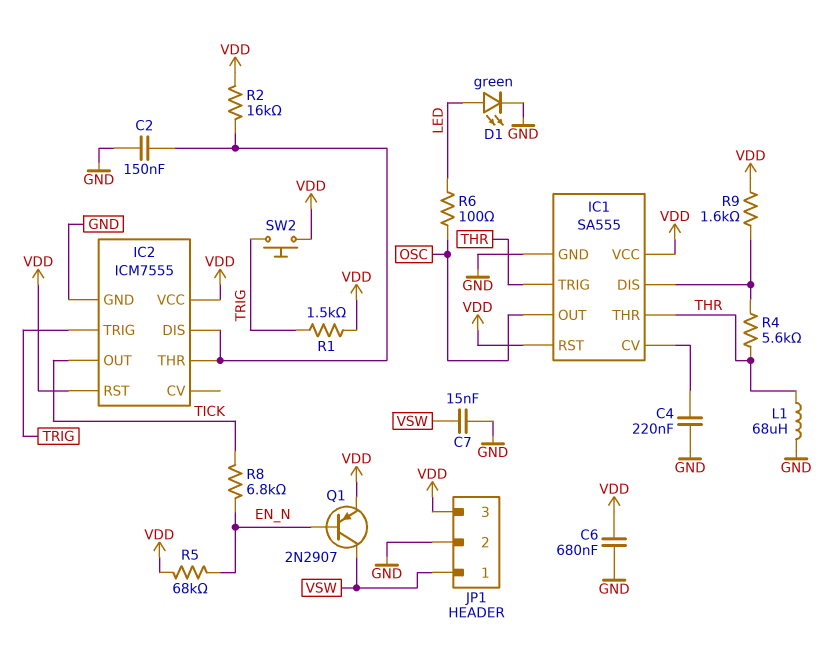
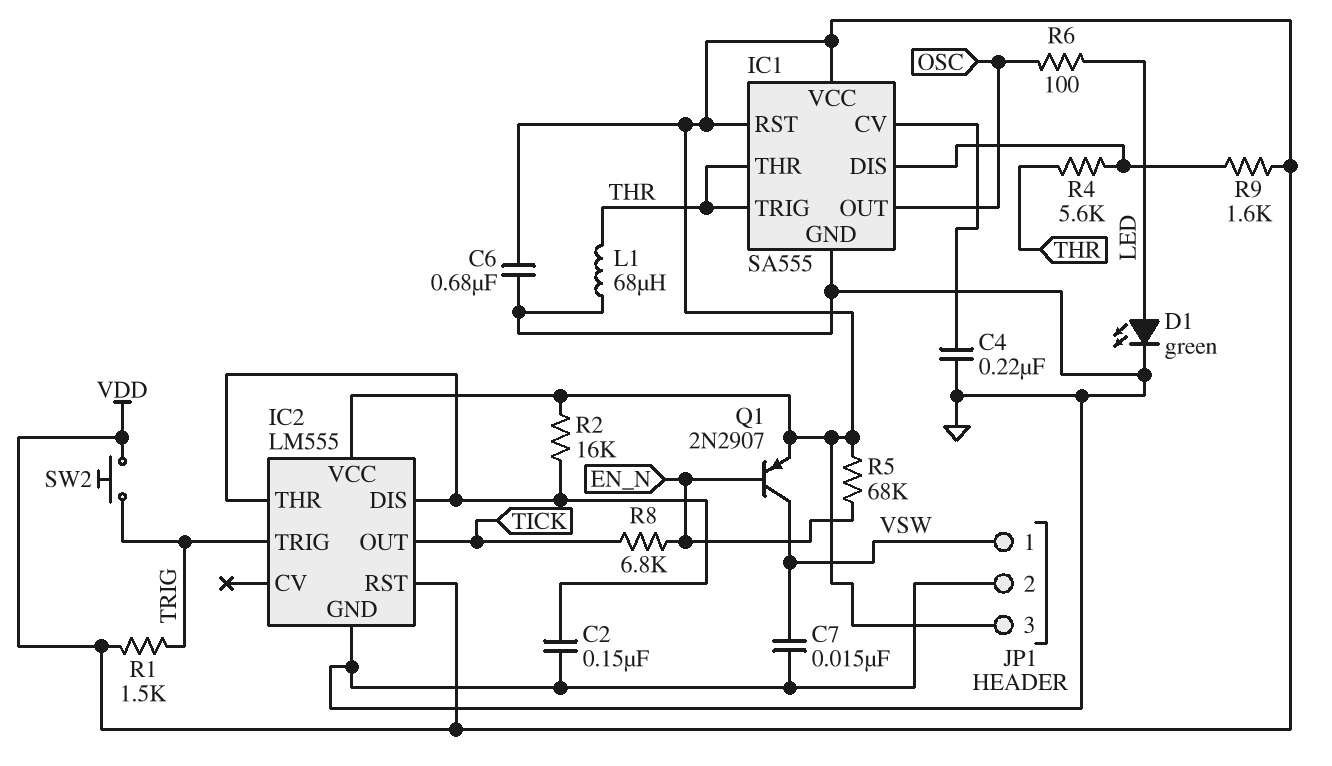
IC2: ICM7555 -> LM555

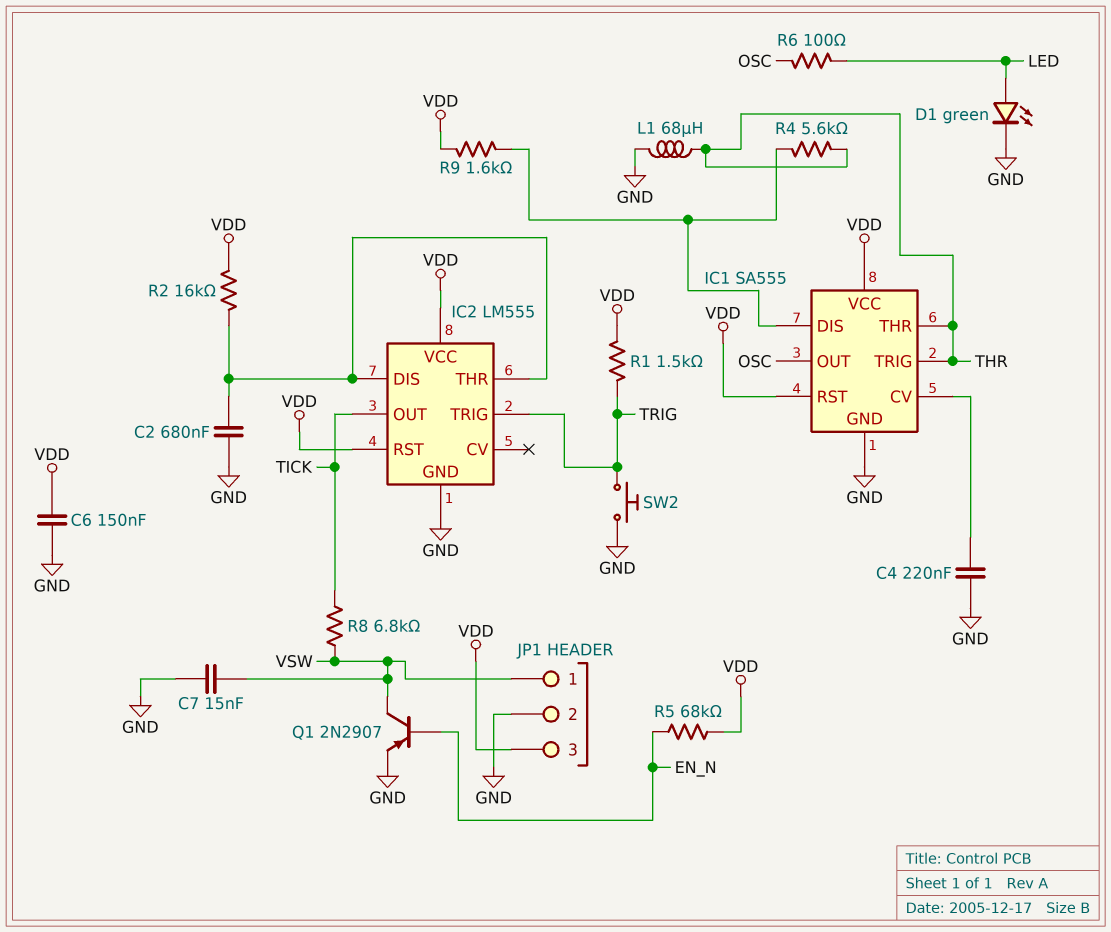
C2: 150nF (GND, IC2/DIS) -> 680nF (GND, IC2/DIS)
C6: 680nF (GND, VDD) -> 150nF (GND, VDD)
Q1: PNP 2N2907 (B EN_N, C VSW, E VDD) -> PNP 2N2907 (B EN_N, C VSW, E GND)
R8: 6.8k (EN_N, TICK) -> 6.8k (TICK, VSW)
SW2: button (TRIG, VDD) -> button (GND, TRIG)

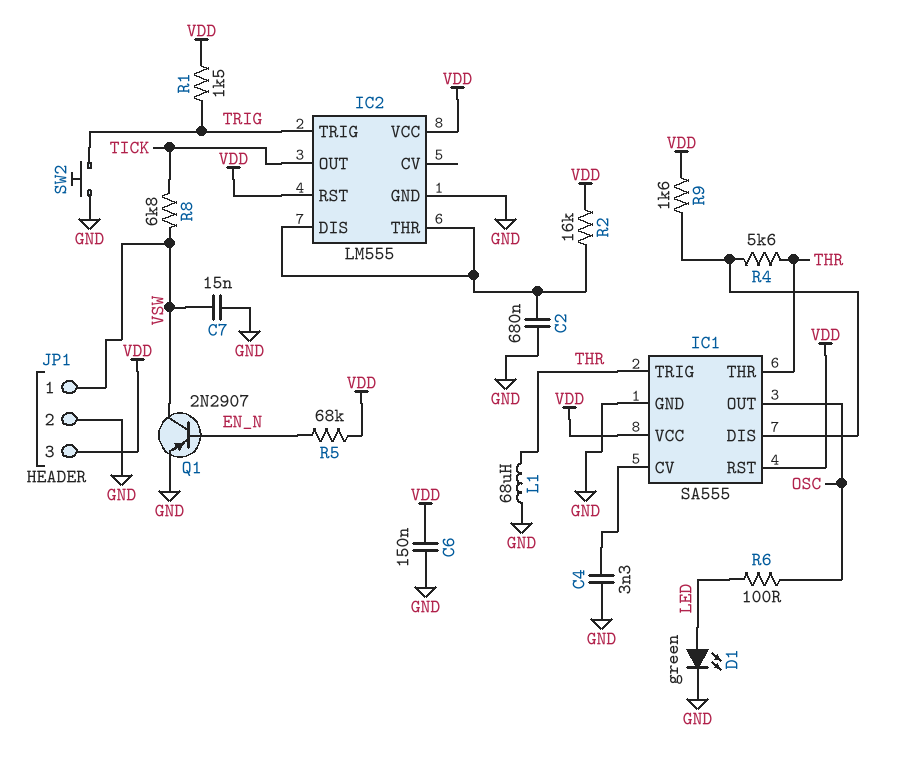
C4: 220nF (GND, IC1/CV) -> 3.3nF (GND, IC1/CV)

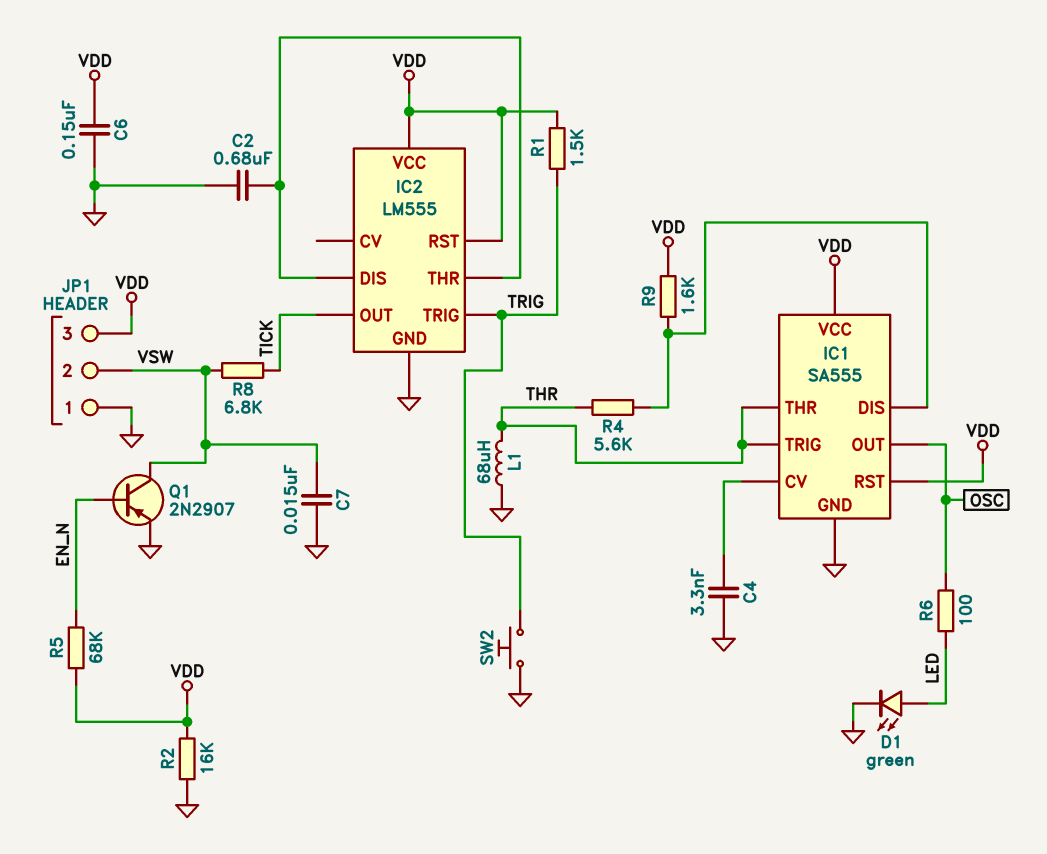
JP1 pin 1: VSW -> GND
JP1 pin 2: GND -> VSW
R2: 16k (IC2/DIS, VDD) -> 16k (GND, VDD)

